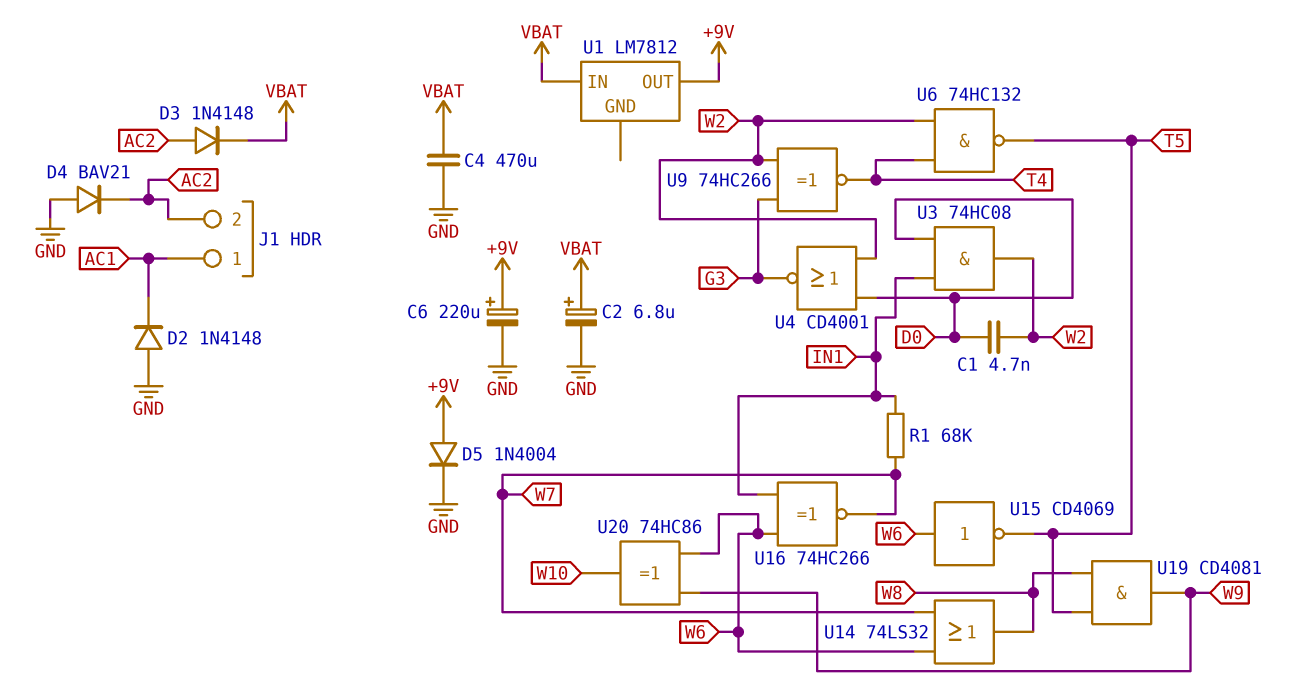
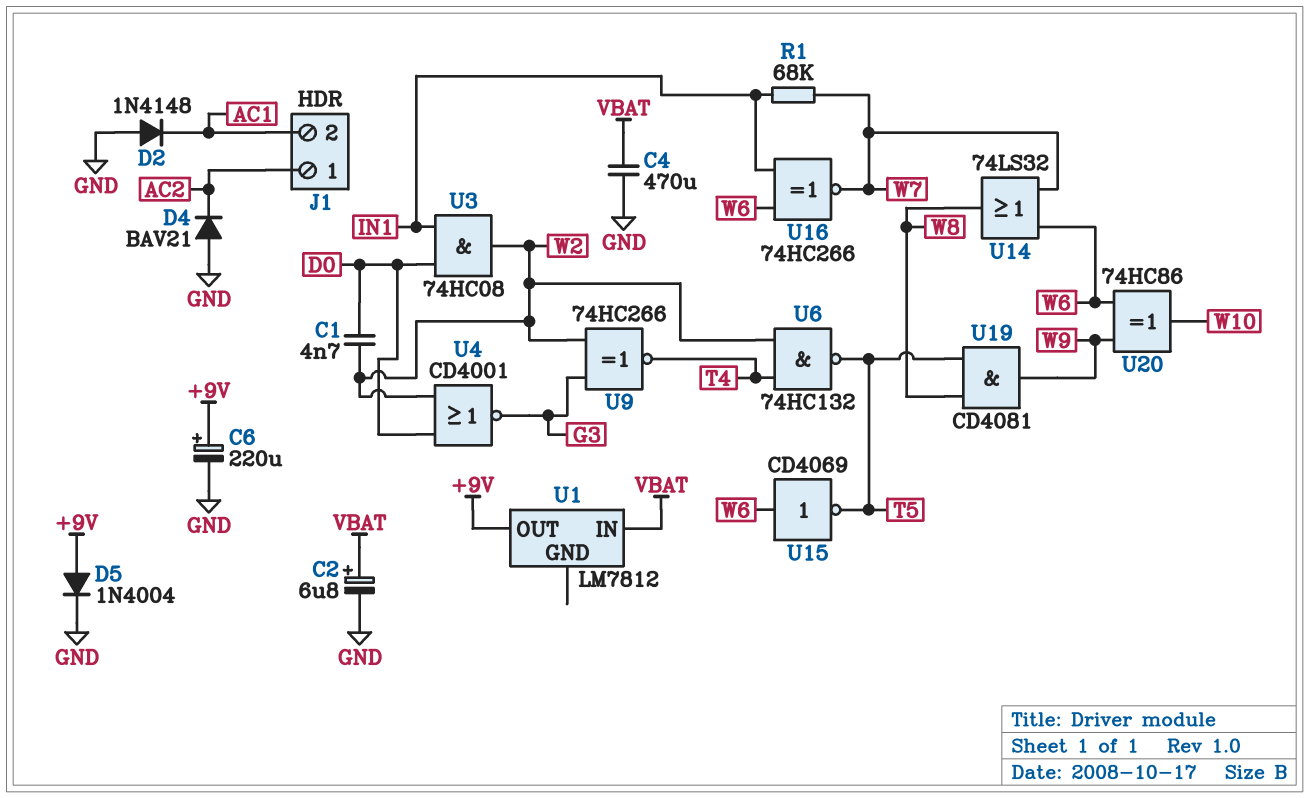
D3: diode 1N4148 (A AC2, K VBAT) -> none
J1 pin 1: AC1 -> AC2
J1 pin 2: AC2 -> AC1

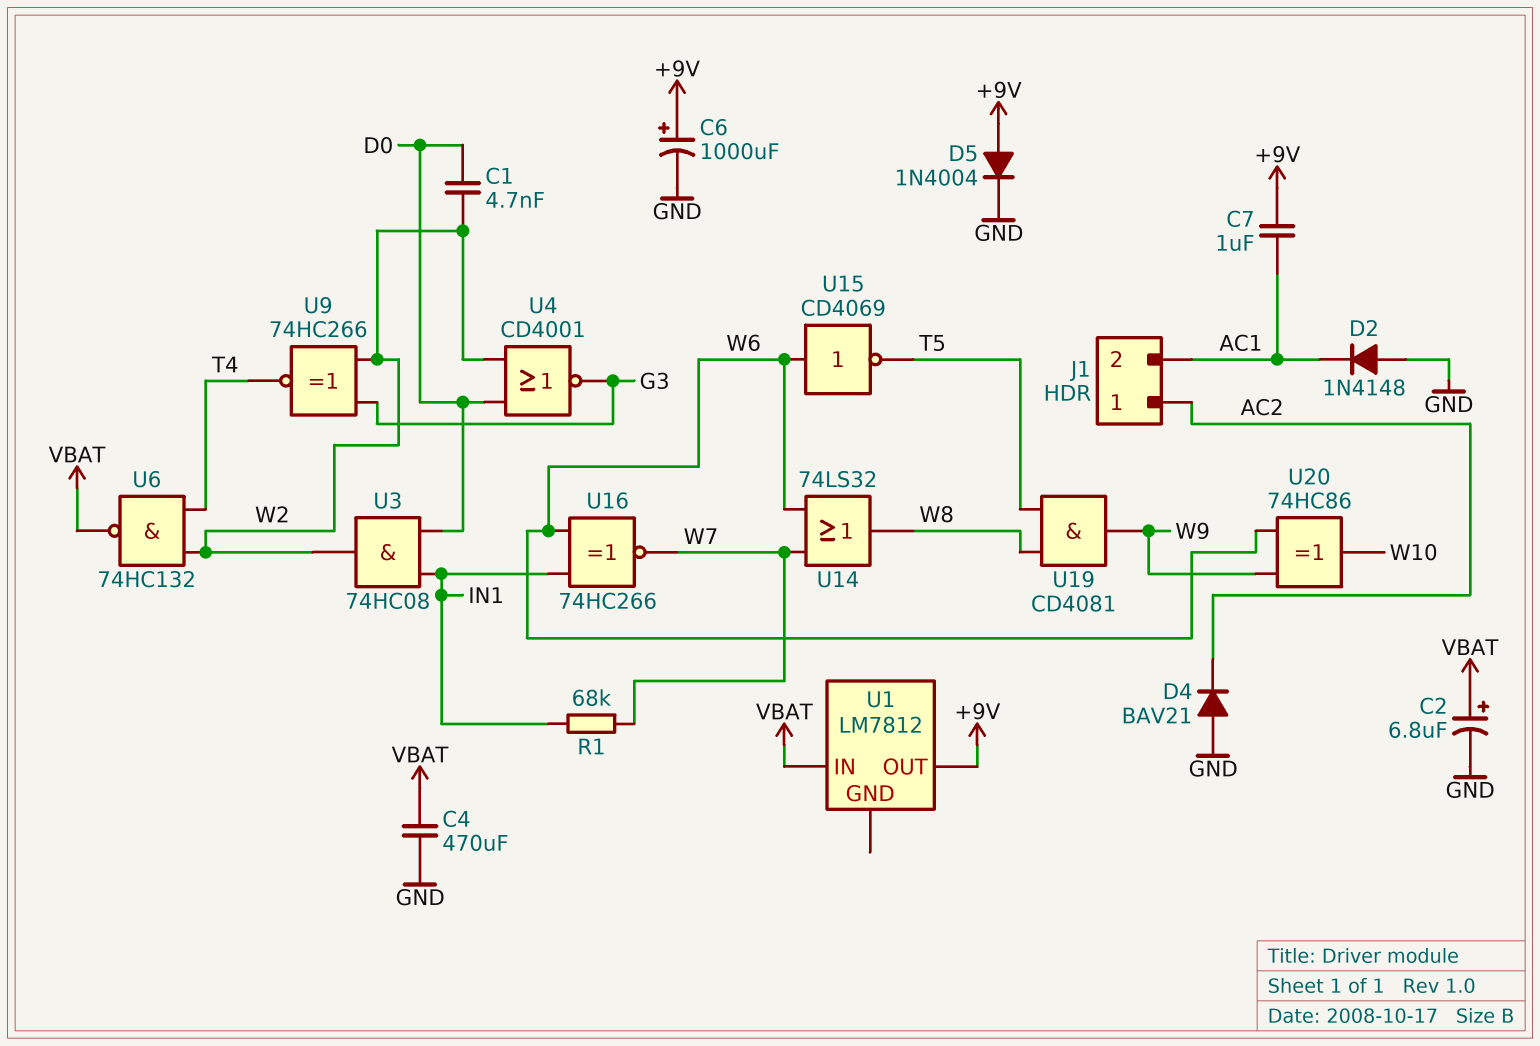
C6: 220uF (plus +9V, minus GND) -> 1000uF (plus +9V, minus GND)
C7: none -> 1uF (+9V, AC1)
U6: NAND 74HC132 (in T4, in W2, out T5) -> NAND 74HC132 (in T4, in W2, out VBAT)

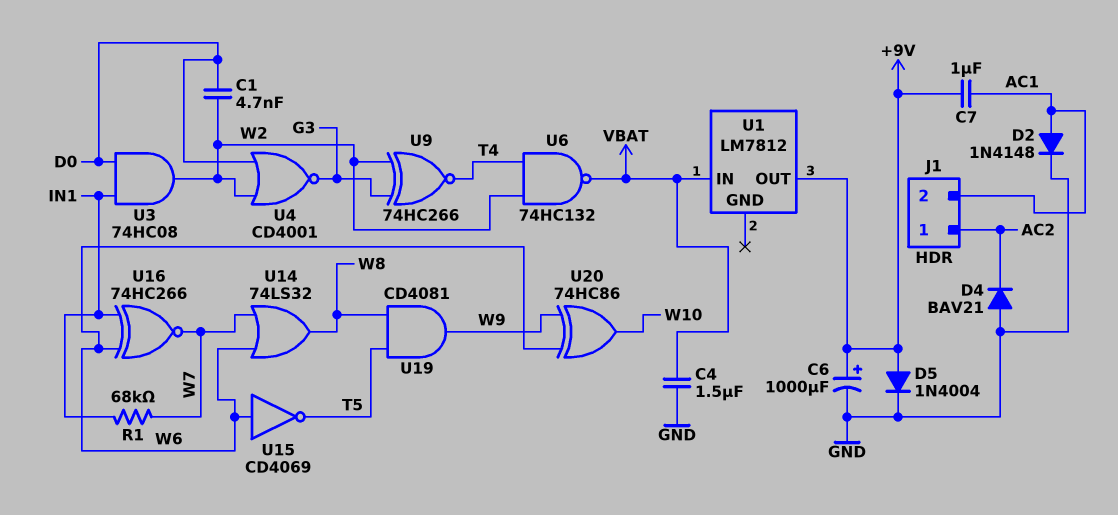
C2: 6.8uF (plus VBAT, minus GND) -> none
C4: 470uF (GND, VBAT) -> 1.5uF (GND, VBAT)
D2: diode 1N4148 (A GND, K AC1) -> diode 1N4148 (A AC1, K GND)

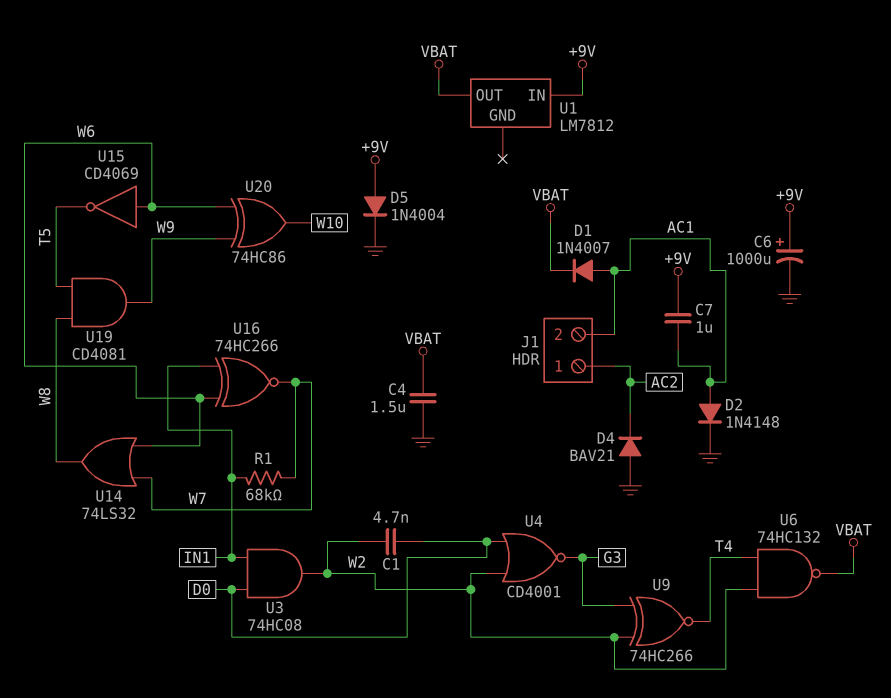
D1: none -> diode 1N4007 (A AC1, K VBAT)
U1 pin IN: VBAT -> +9V
U1 pin OUT: +9V -> VBAT

